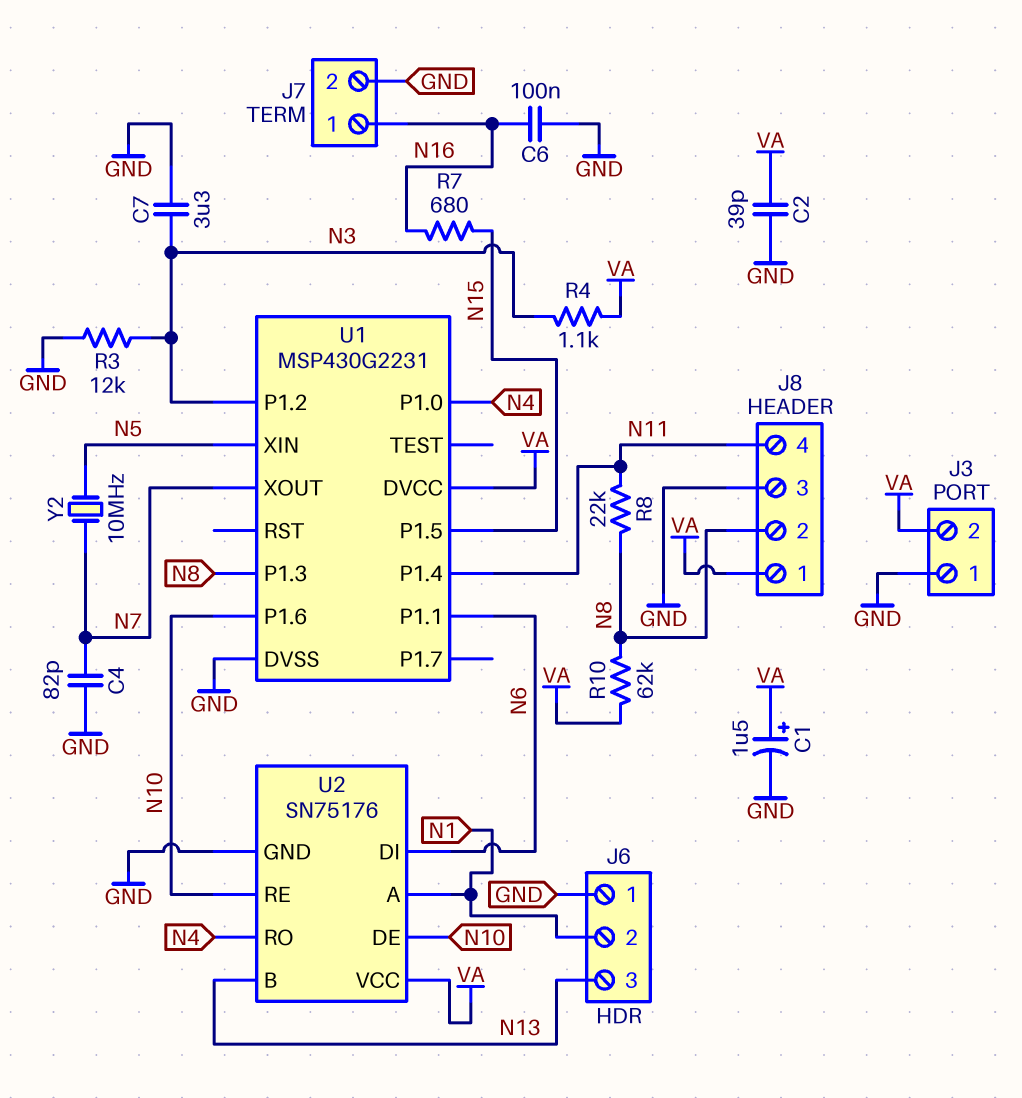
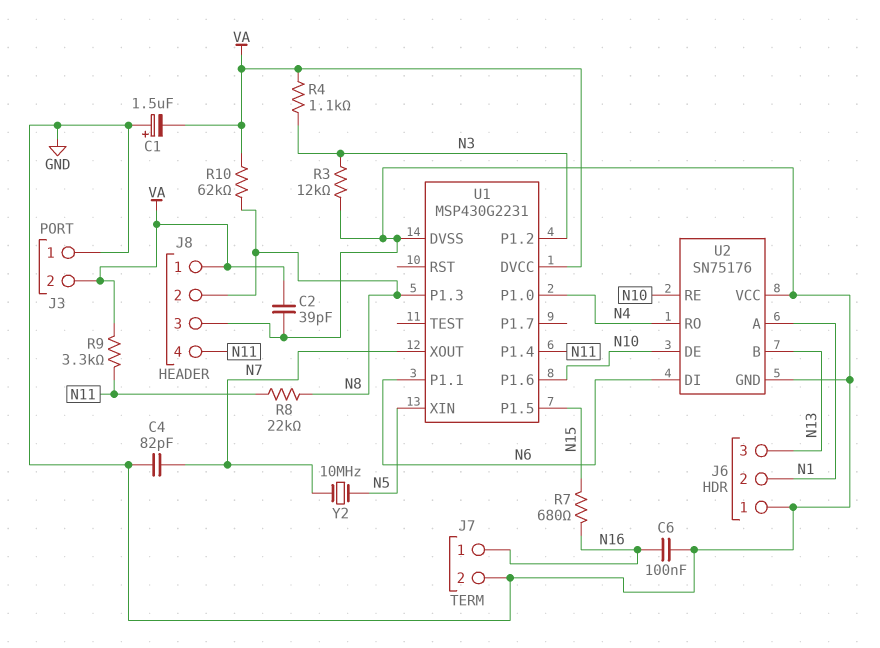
C1: 1.5uF (plus VA, minus GND) -> 1.5uF (plus GND, minus VA)
C7: 3.3uF (GND, N3) -> none
R9: none -> 3.3k (N11, VA)
U2 pin VCC: VA -> GND

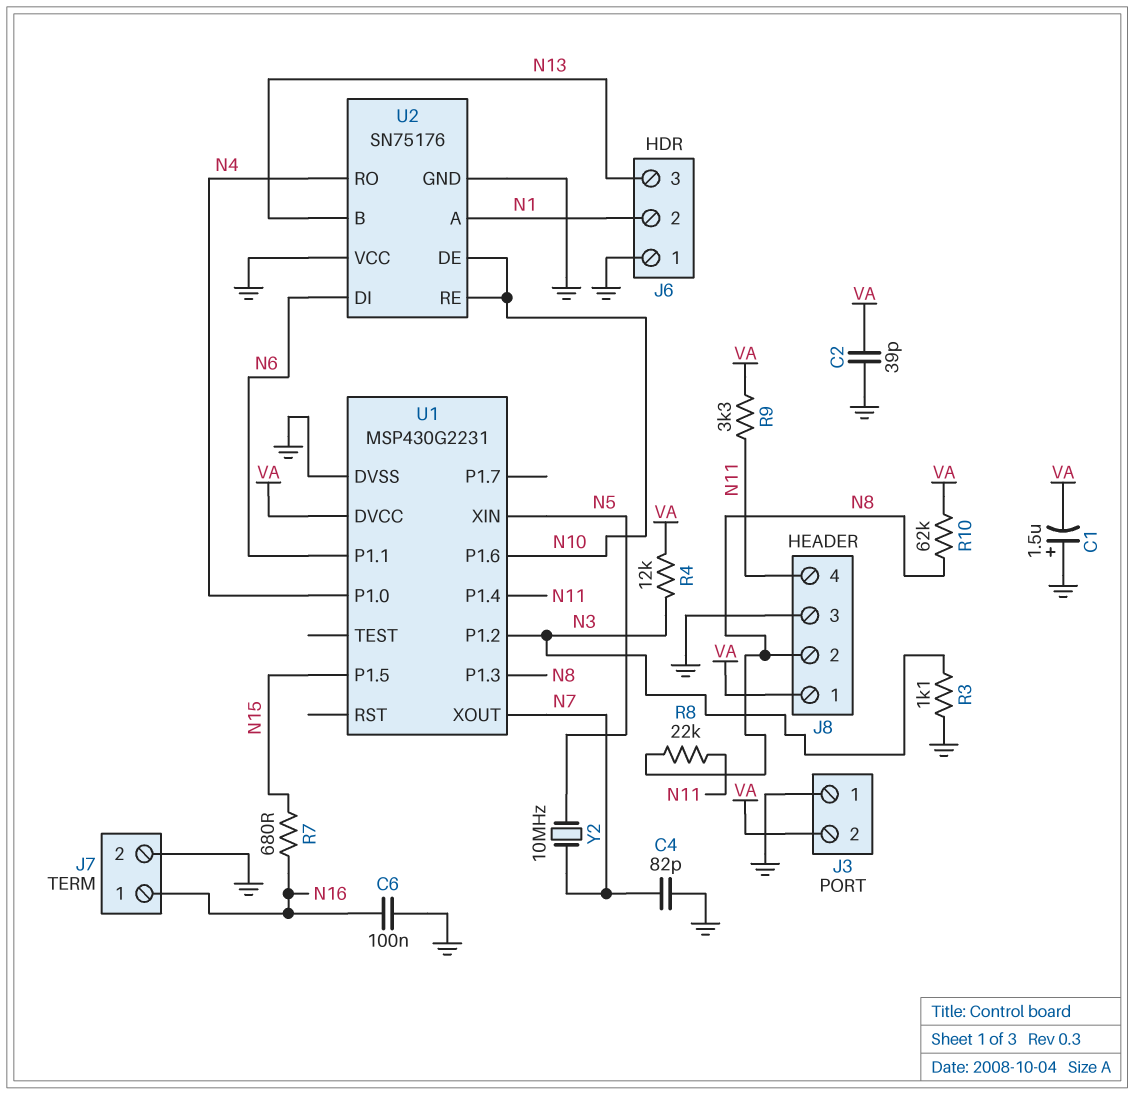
R3: 12k (GND, N3) -> 1.1k (GND, N3)
R4: 1.1k (N3, VA) -> 12k (N3, VA)

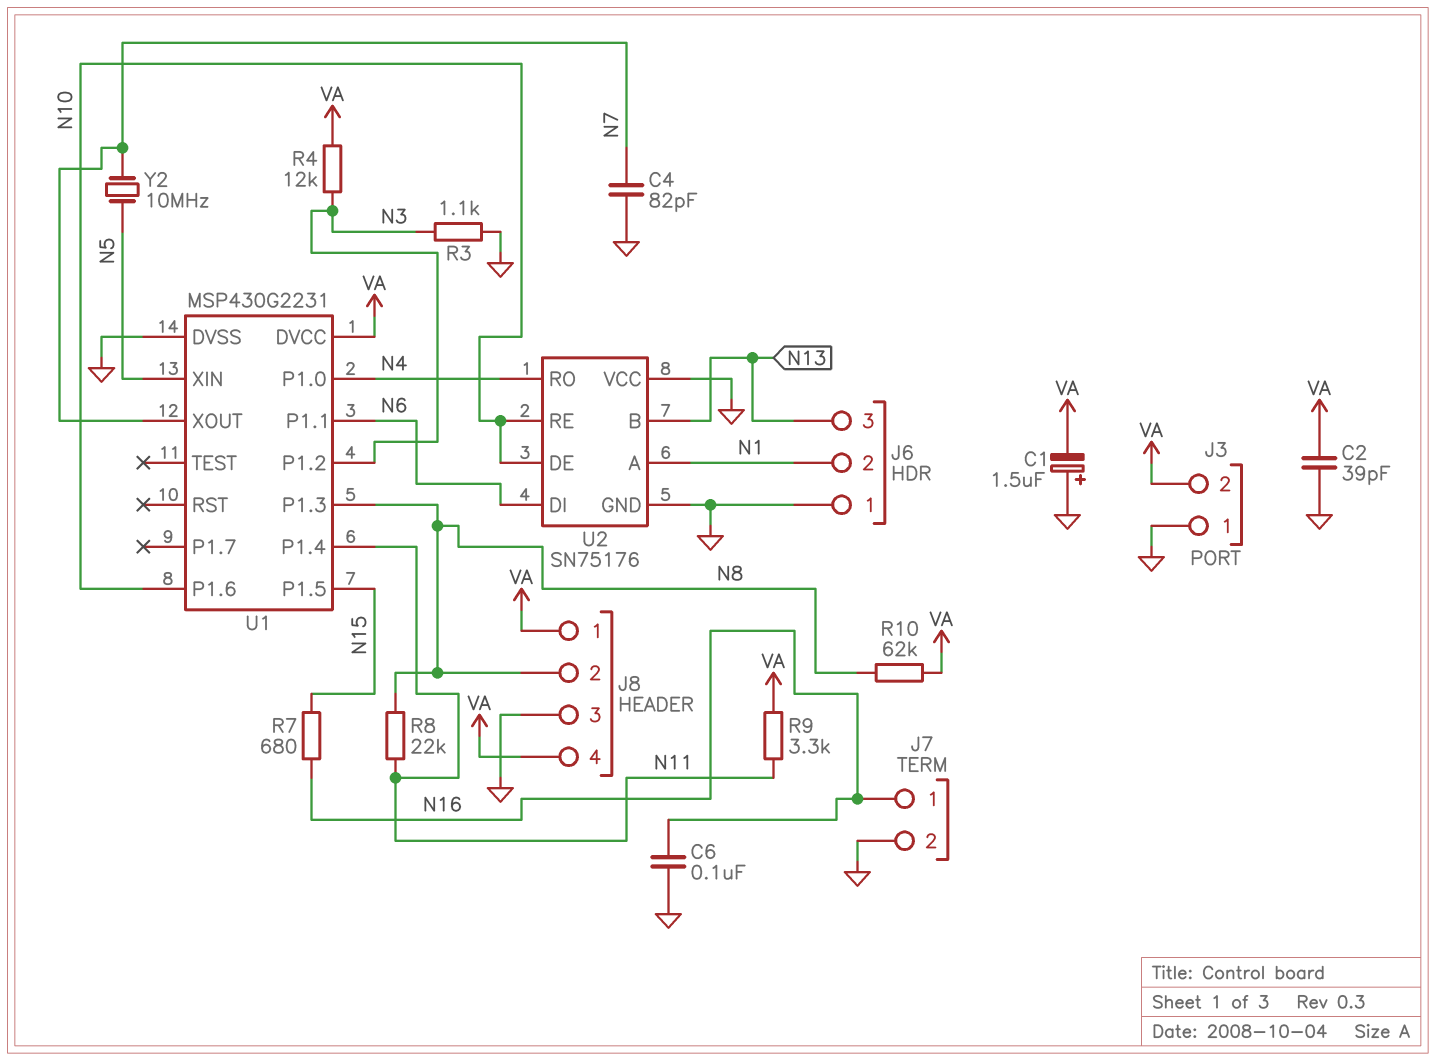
J8 pin 4: N11 -> VA

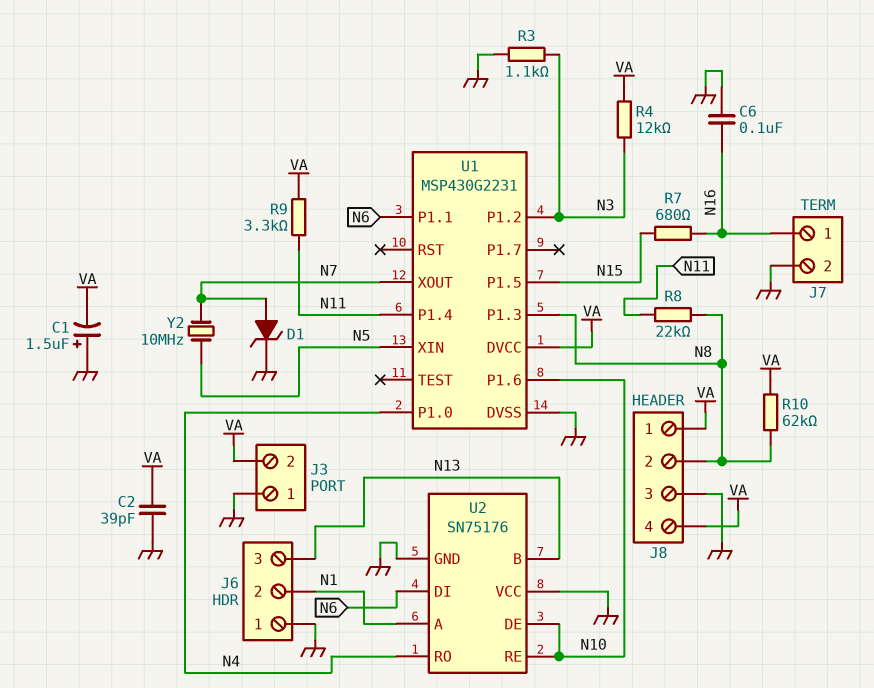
C4: 82pF (GND, N7) -> none
D1: none -> zener (A N7, K GND)

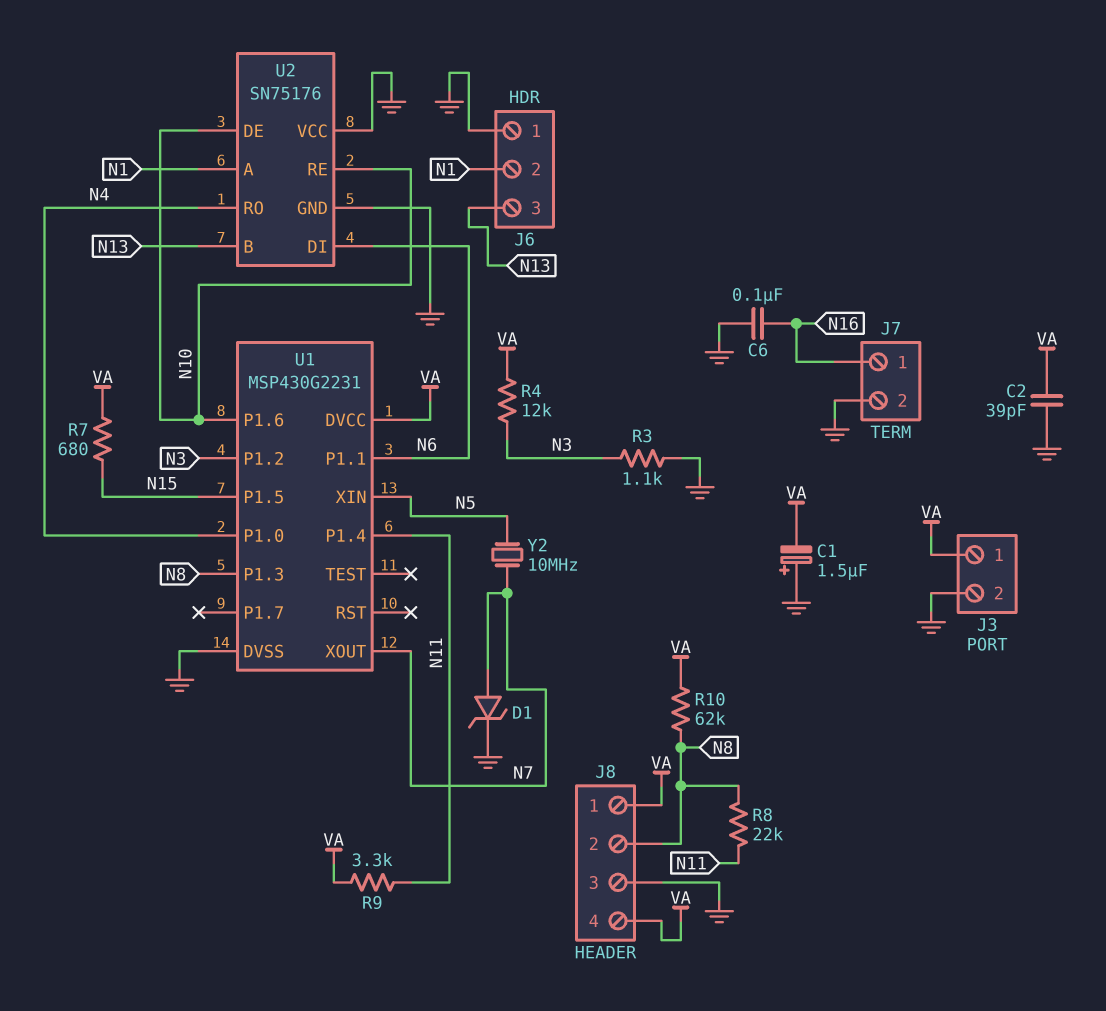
J3 pin 1: GND -> VA
J3 pin 2: VA -> GND
R7: 680 (N15, N16) -> 680 (N15, VA)

